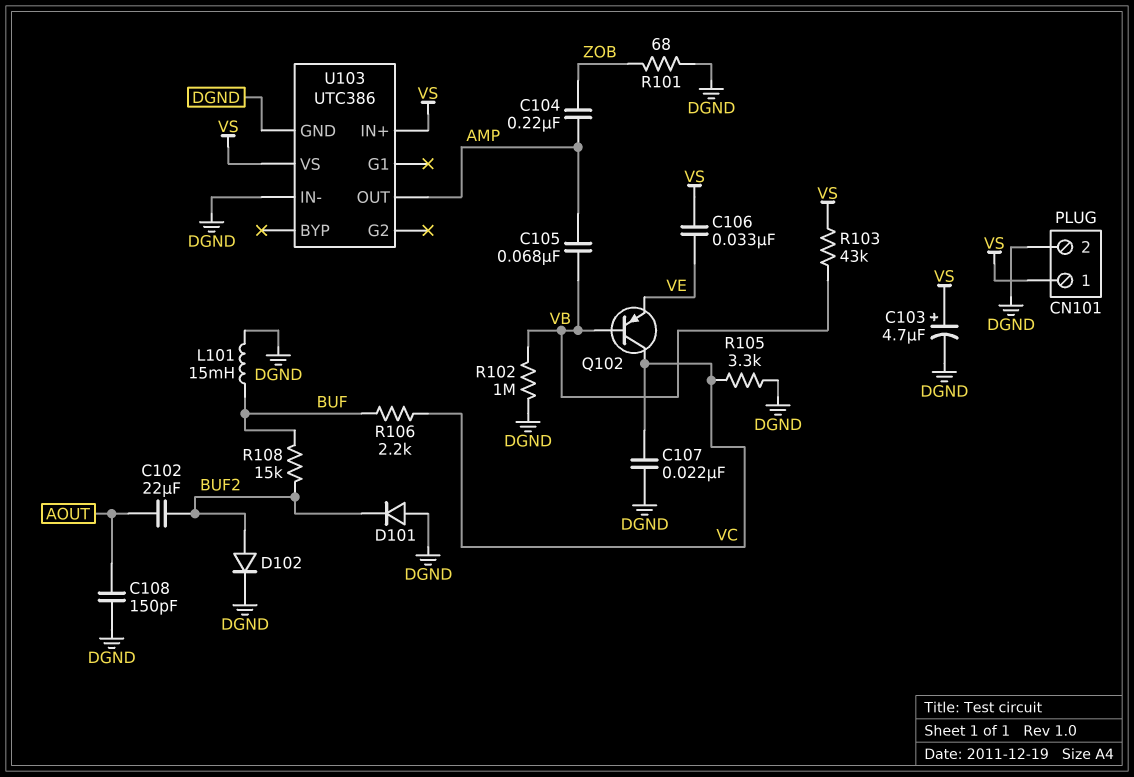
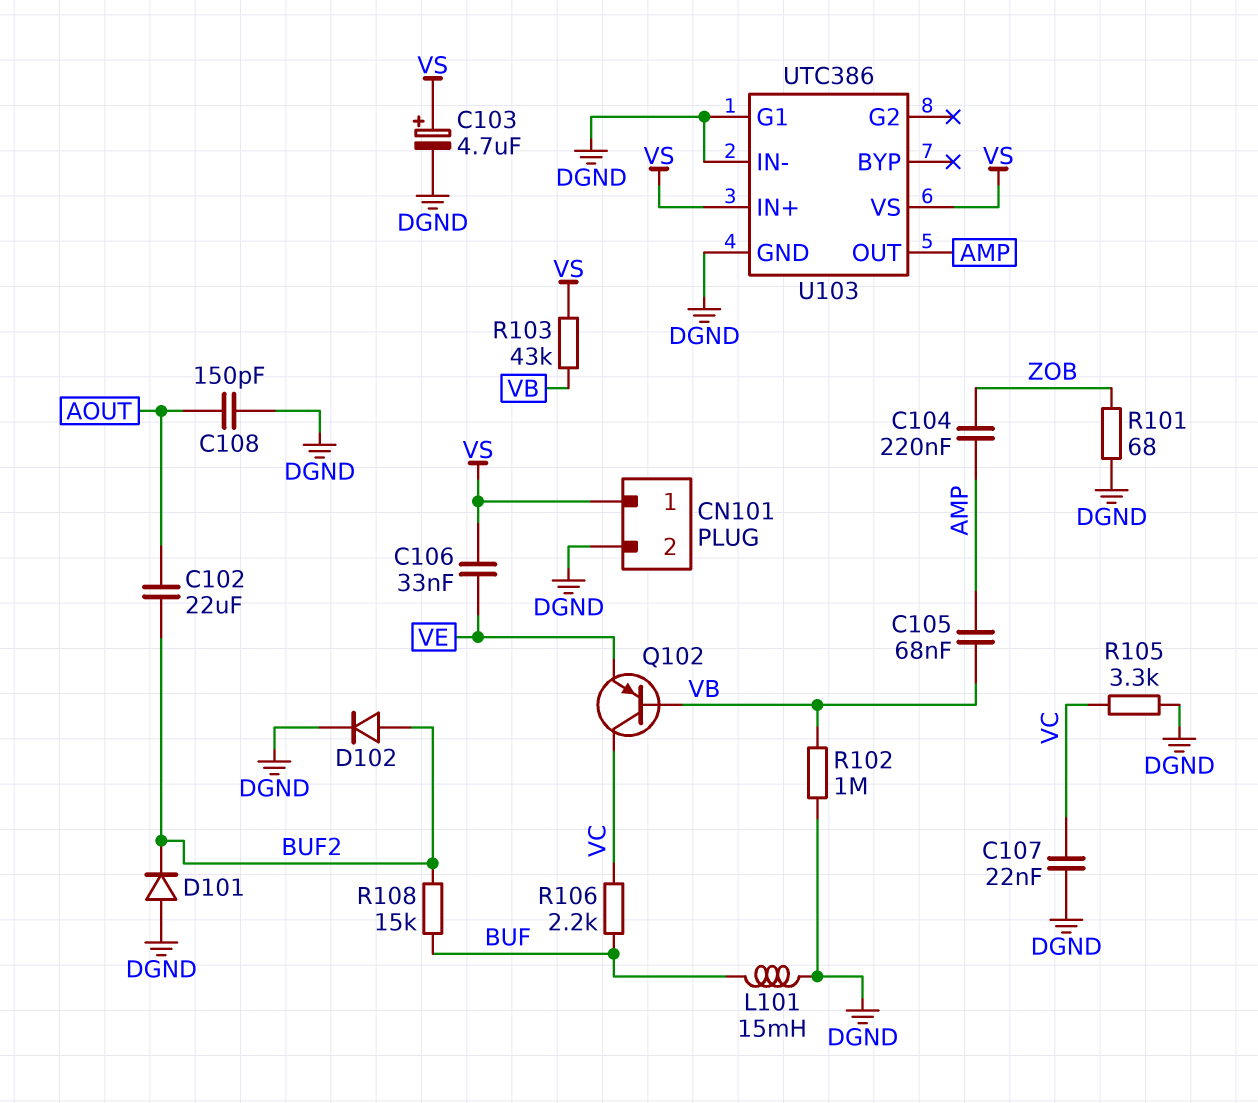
U103 pin G1: none -> DGND

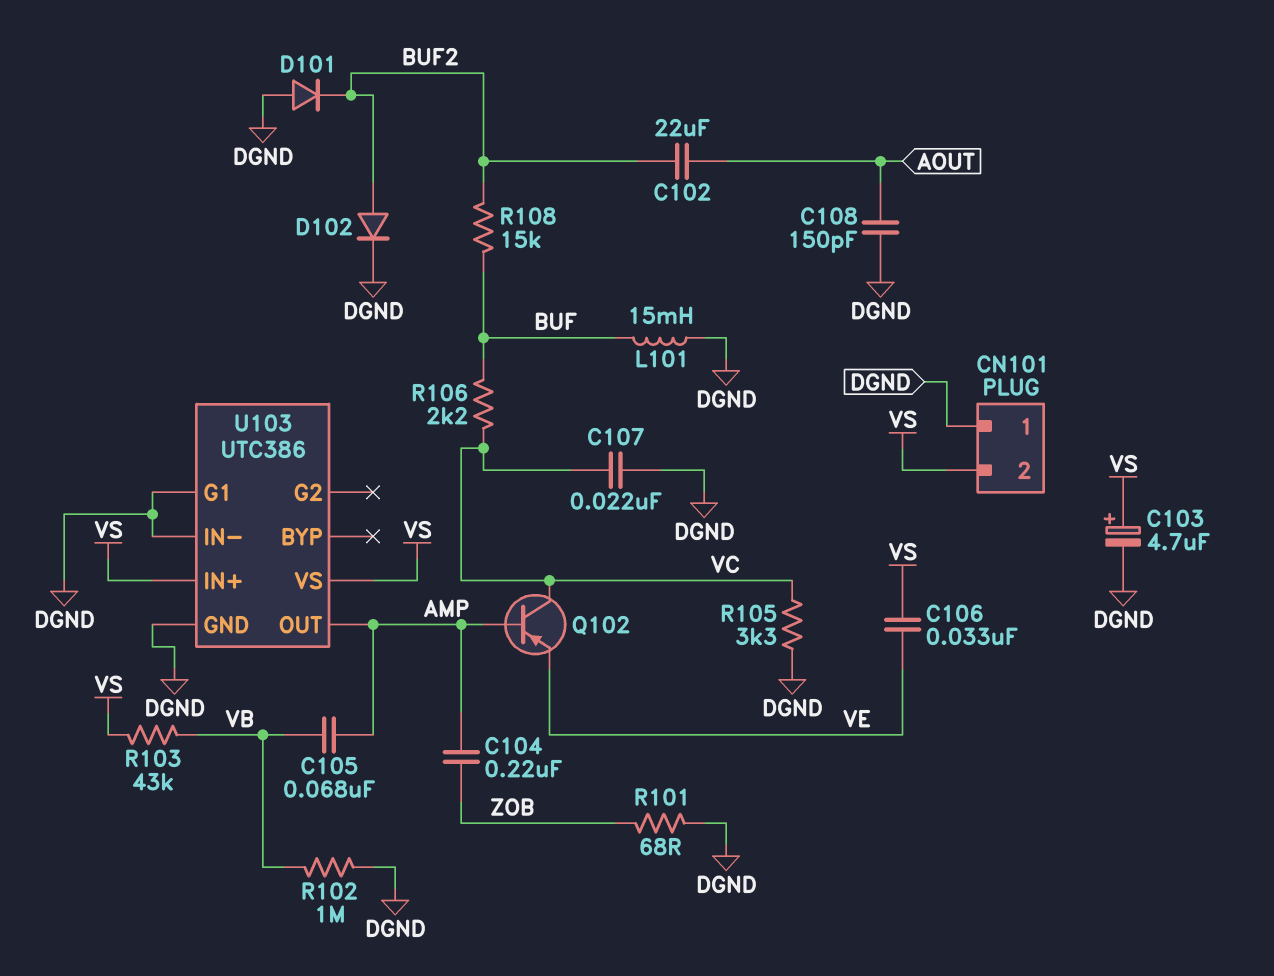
CN101 pin 1: VS -> DGND
CN101 pin 2: DGND -> VS
Q102: PNP (B VB, C VC, E VE) -> PNP (B AMP, C VC, E VE)

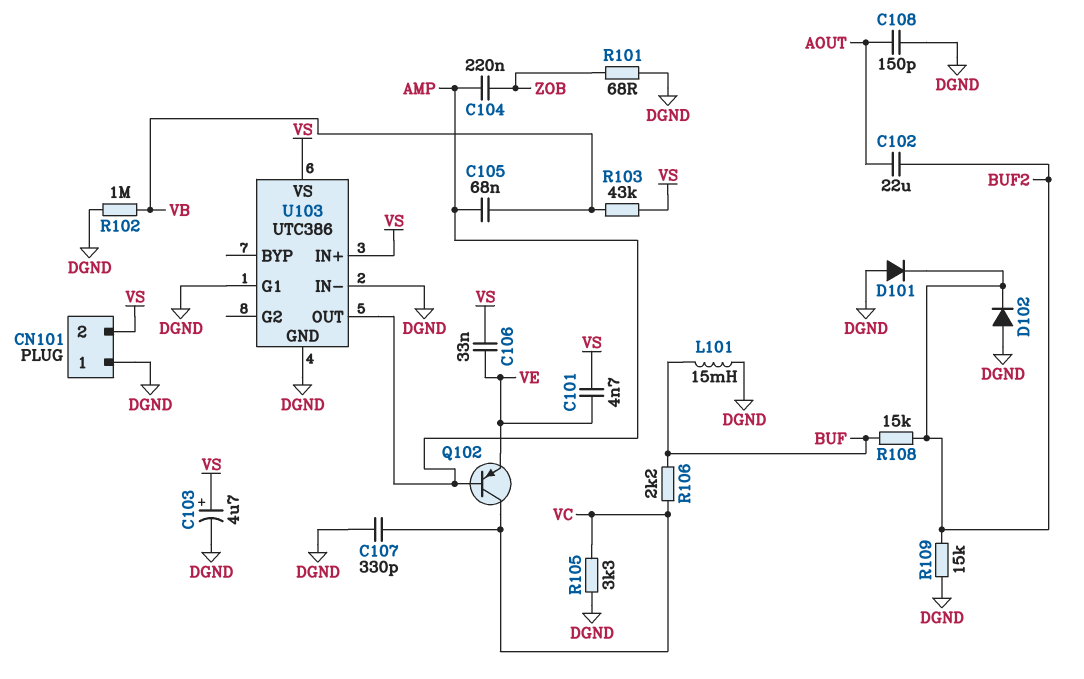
C101: none -> 4.7nF (VE, VS)
C107: 22nF (DGND, VC) -> 330pF (DGND, VC)
D102: diode (A BUF2, K DGND) -> diode (A DGND, K BUF2)
R109: none -> 15k (BUF2, DGND)

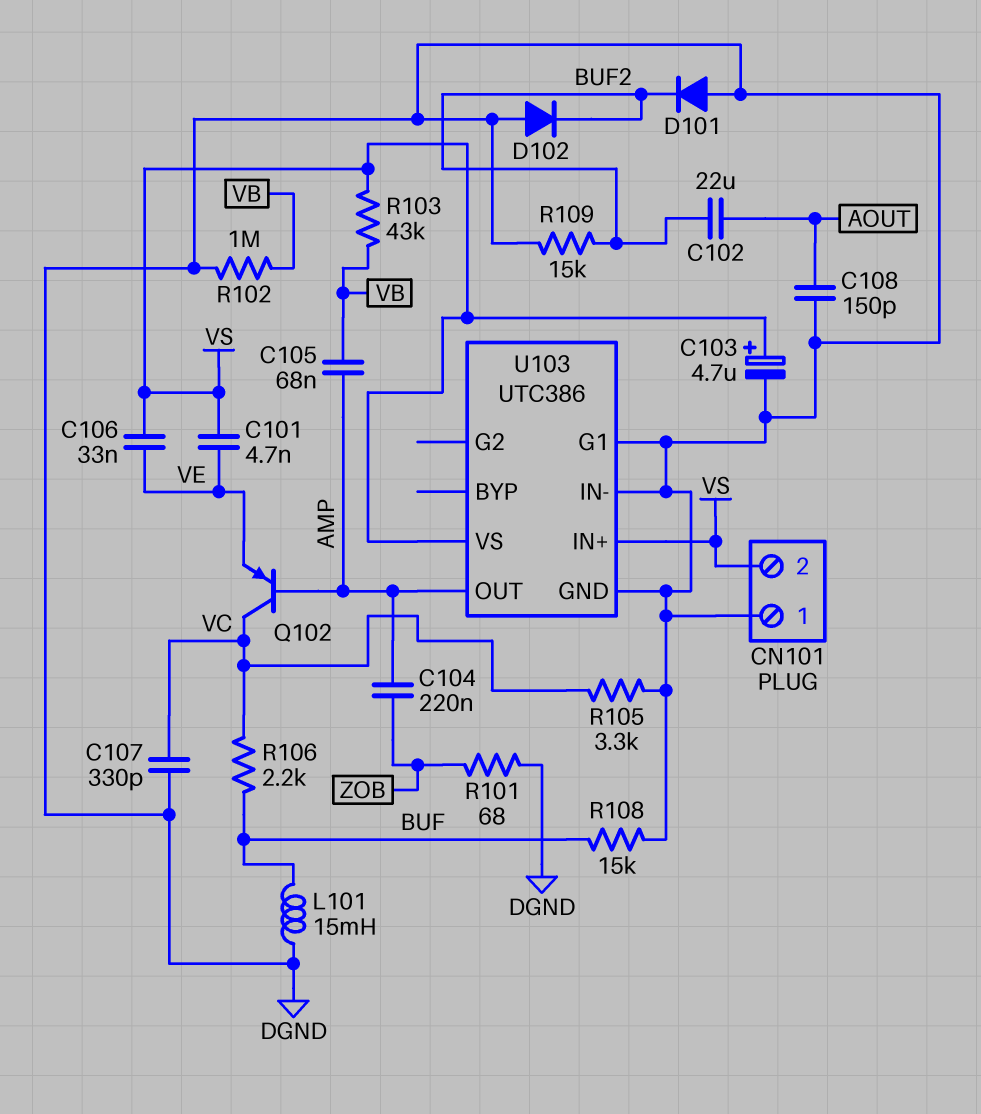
R108: 15k (BUF, BUF2) -> 15k (BUF, DGND)

